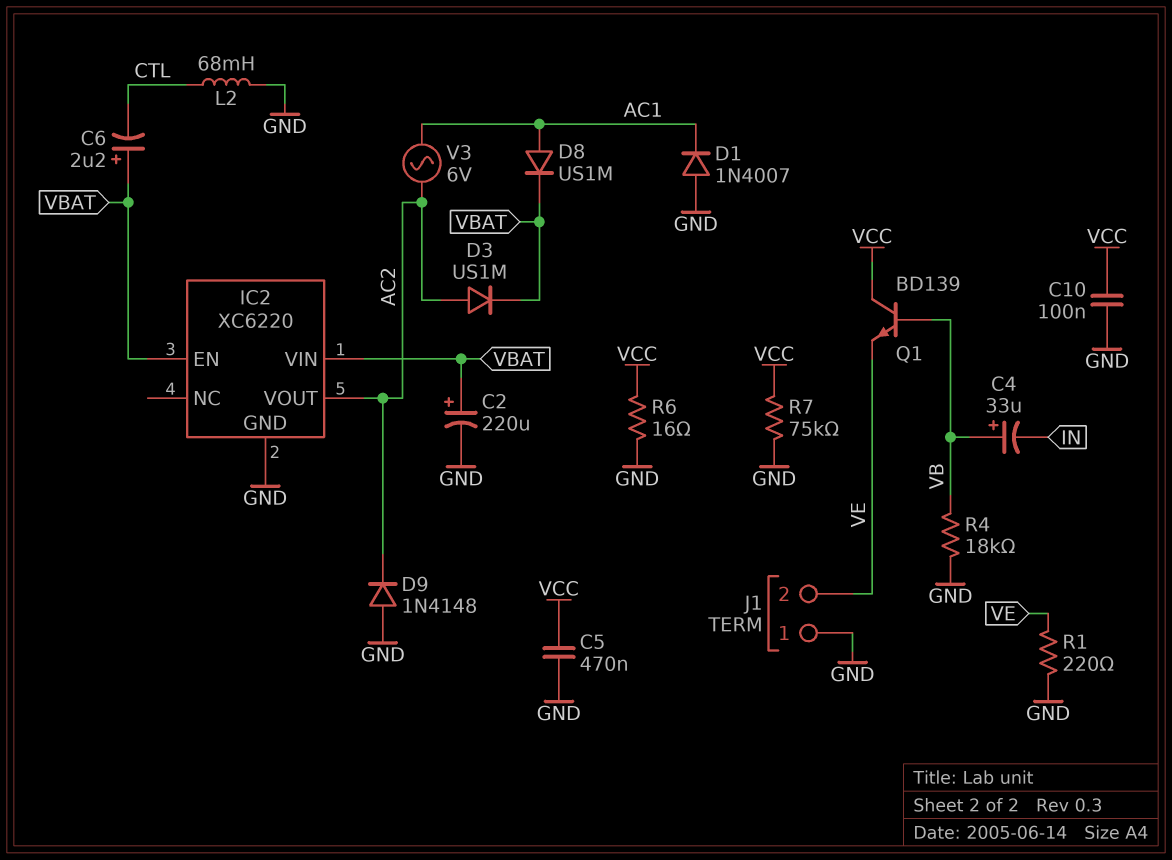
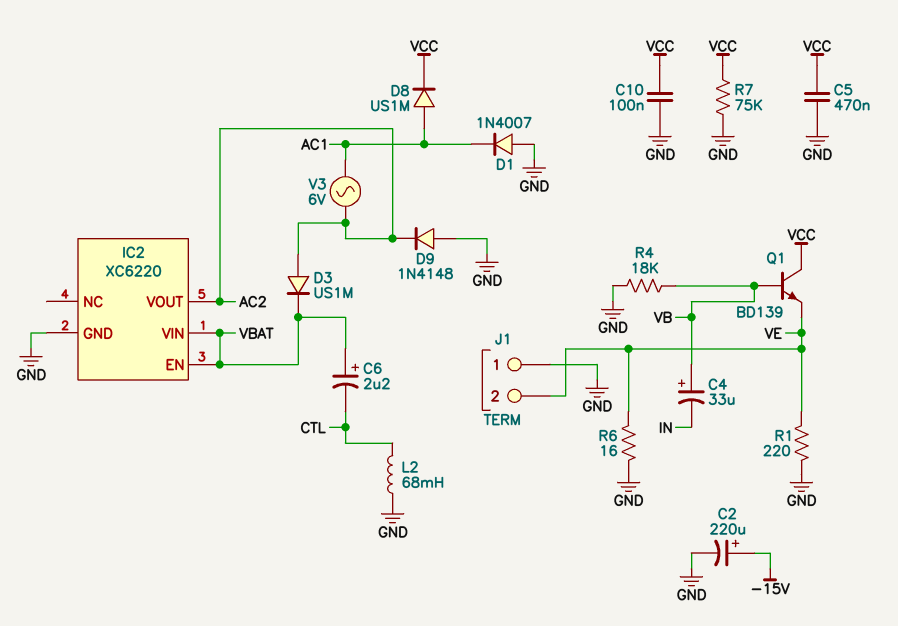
C2: 220uF (plus VBAT, minus GND) -> 220uF (plus -15V, minus GND)
D8: diode US1M (A AC1, K VBAT) -> diode US1M (A AC1, K VCC)
R6: 16 (GND, VCC) -> 16 (GND, VE)

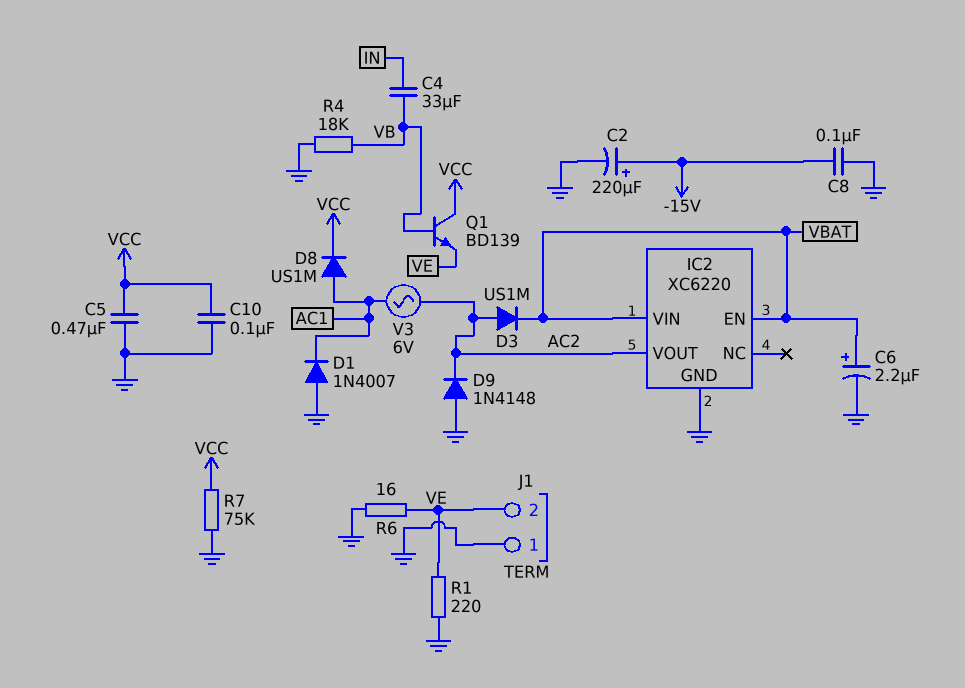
C4: 33uF (plus VB, minus IN) -> 33uF (IN, VB)
C6: 2.2uF (plus VBAT, minus CTL) -> 2.2uF (plus VBAT, minus GND)
C8: none -> 100nF (-15V, GND)
L2: 68mH (CTL, GND) -> none

